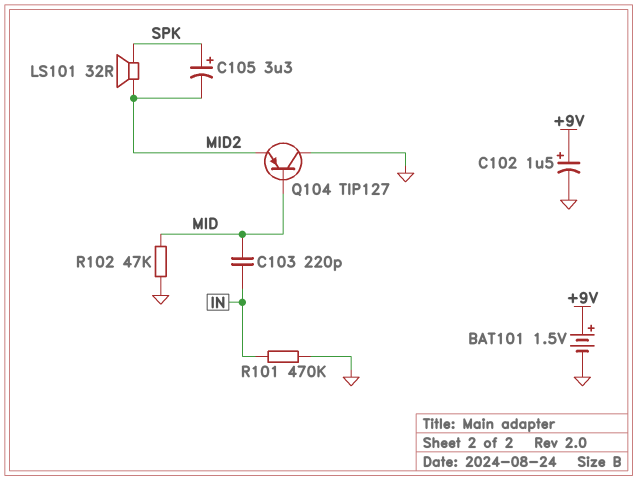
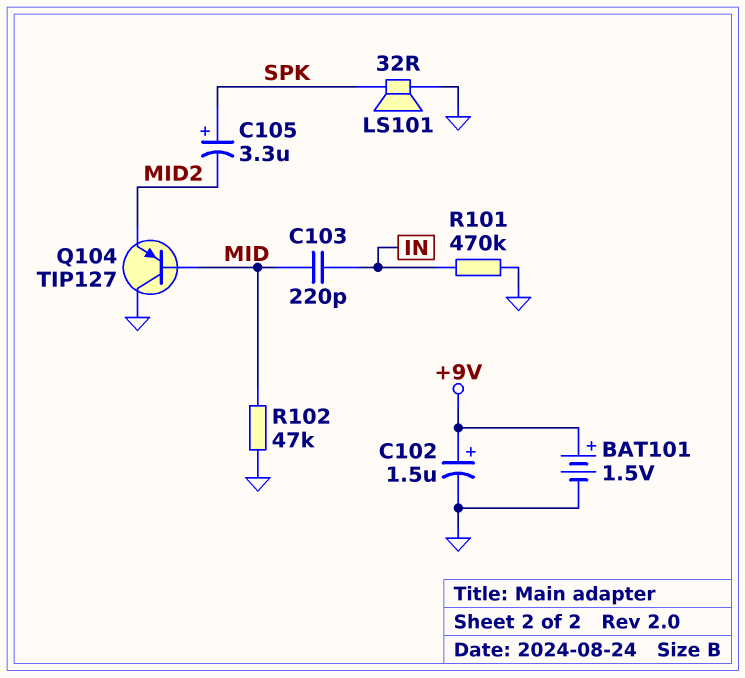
LS101: speaker 32R (MID2, SPK) -> speaker 32R (GND, SPK)

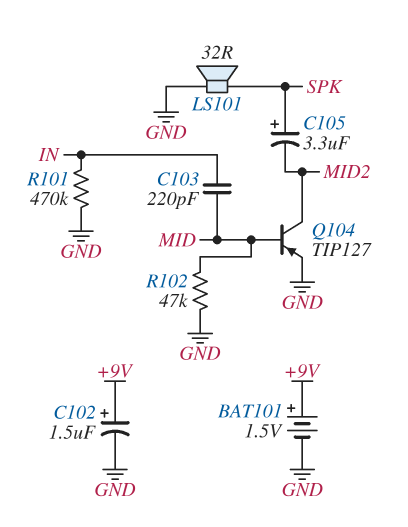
Q104: PNP TIP127 (B MID, C GND, E MID2) -> PNP TIP127 (B MID, C MID2, E GND)

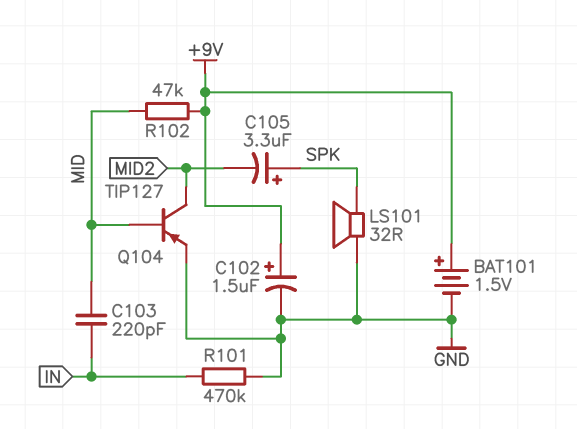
R102: 47k (GND, MID) -> 47k (+9V, MID)

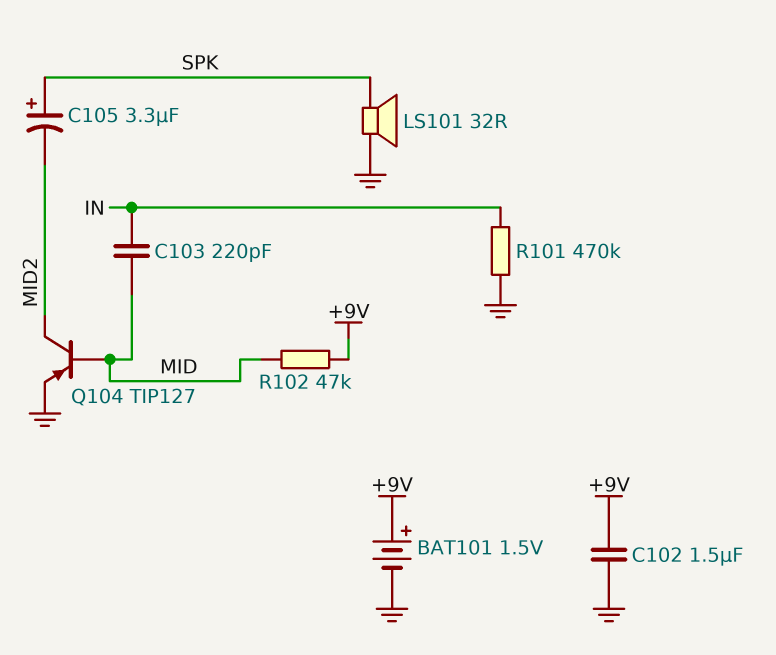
C102: 1.5uF (plus +9V, minus GND) -> 1.5uF (+9V, GND)

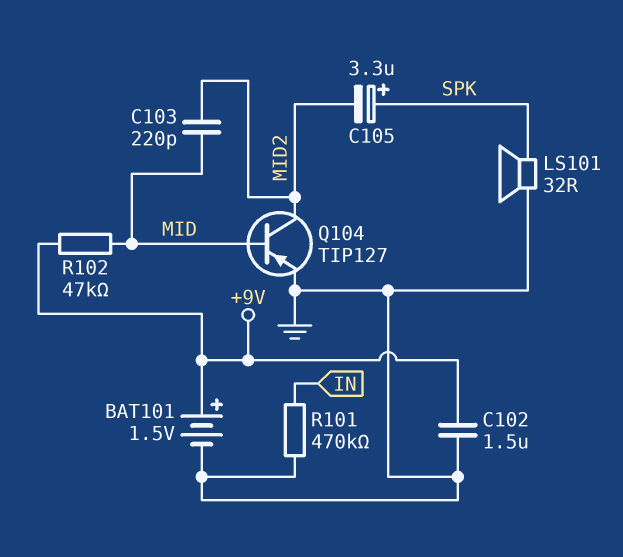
C103: 220pF (IN, MID) -> 220pF (MID, MID2)

